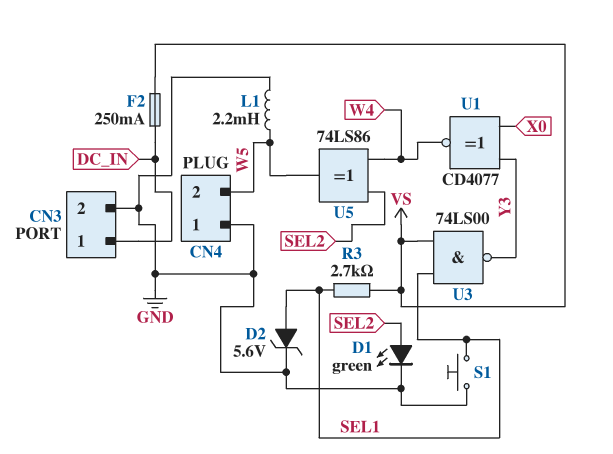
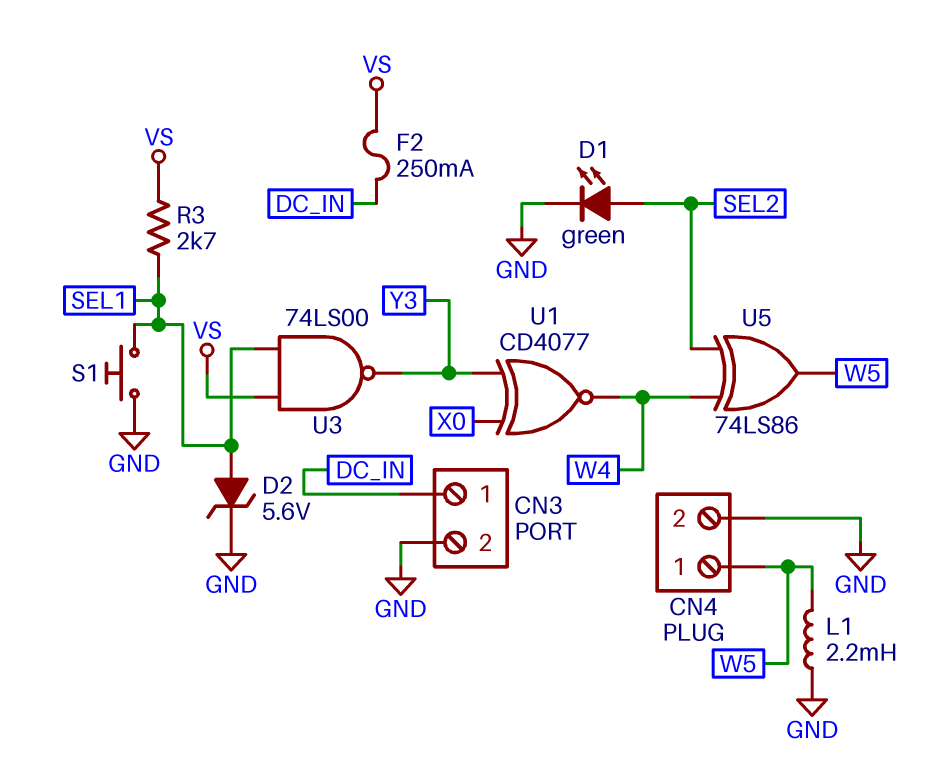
CN4 pin 1: GND -> W5
CN4 pin 2: W5 -> GND

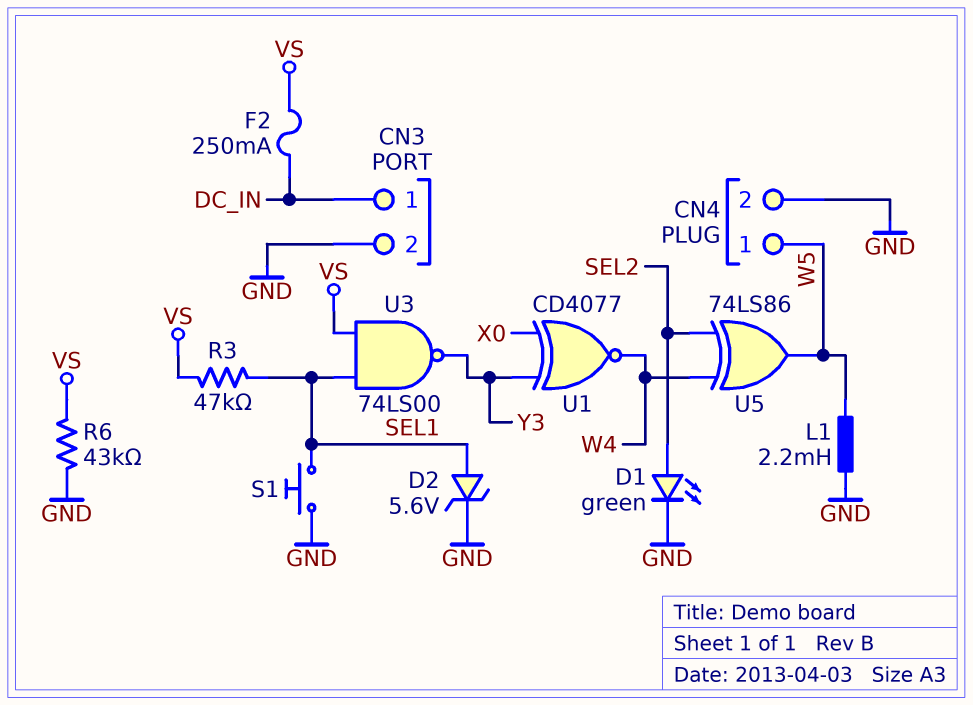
R3: 2.7k (SEL1, VS) -> 47k (SEL1, VS)
R6: none -> 43k (GND, VS)

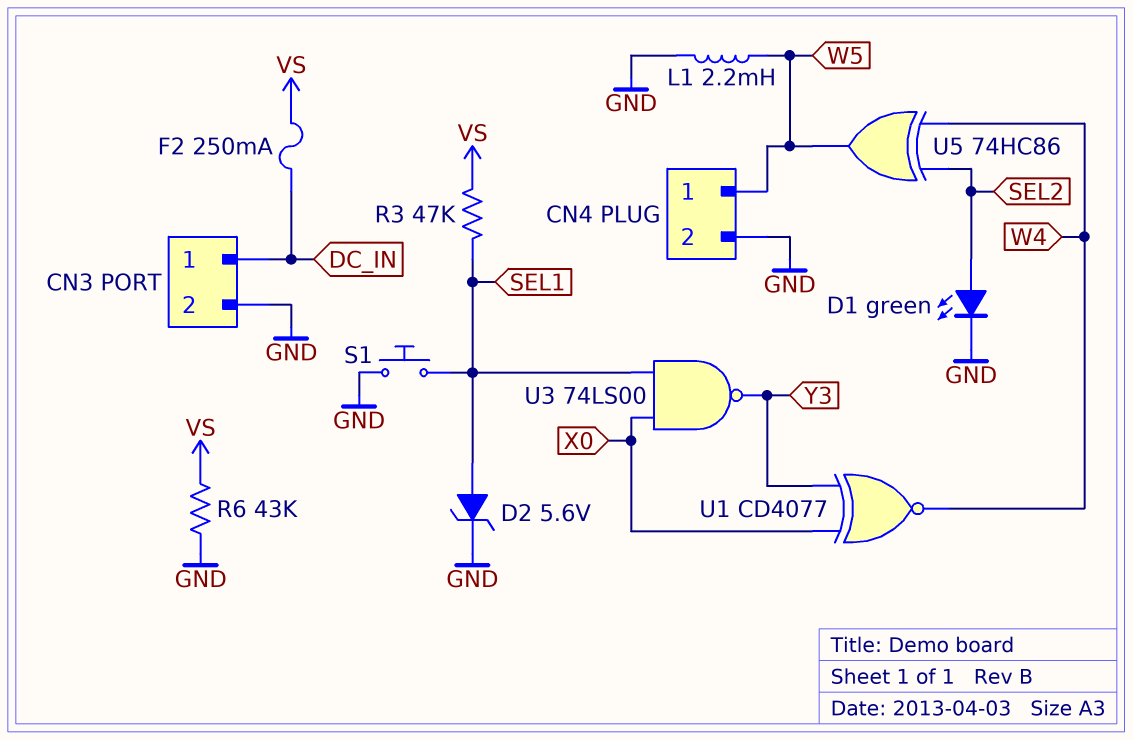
U3: NAND 74LS00 (in SEL1, in VS, out Y3) -> NAND 74LS00 (in SEL1, in X0, out Y3)
U5: XOR 74LS86 (in SEL2, in W4, out W5) -> XOR 74HC86 (in SEL2, in W4, out W5)

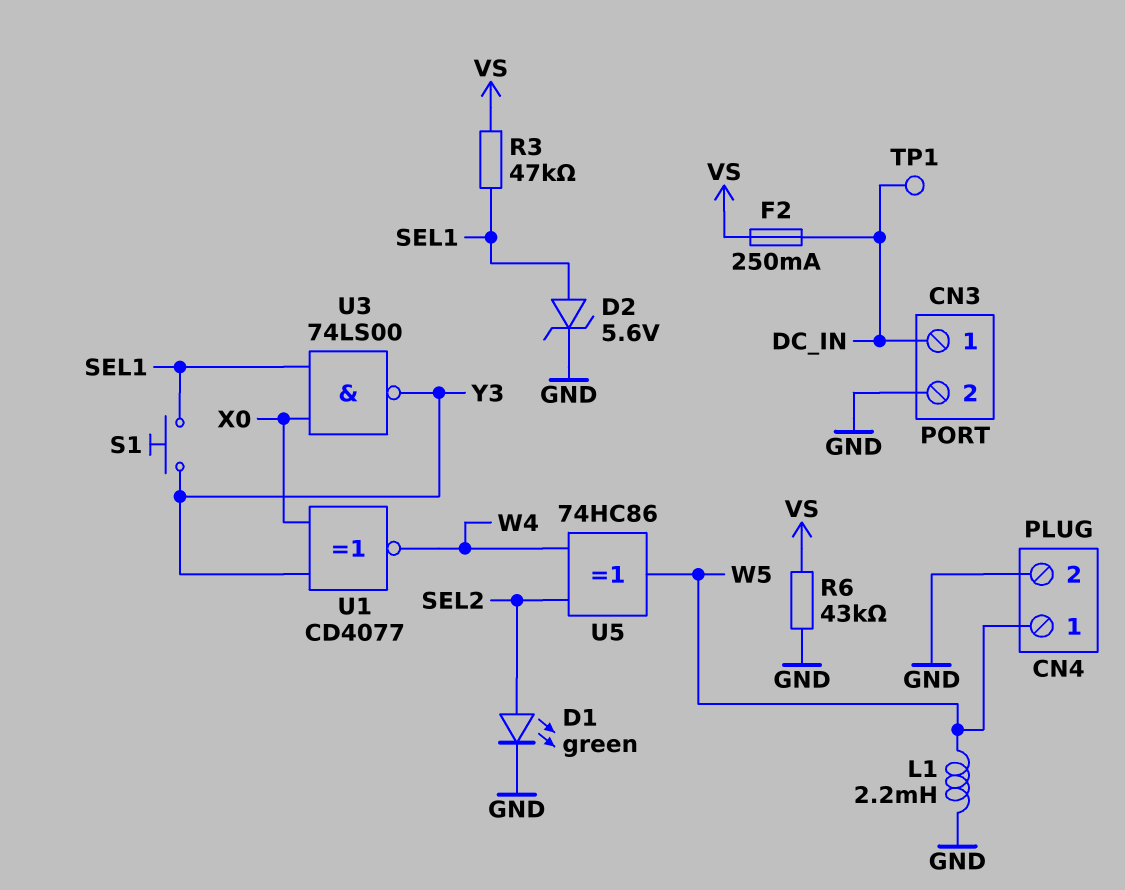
S1: button (GND, SEL1) -> button (SEL1, Y3)
TP1: none -> test point (DC_IN)

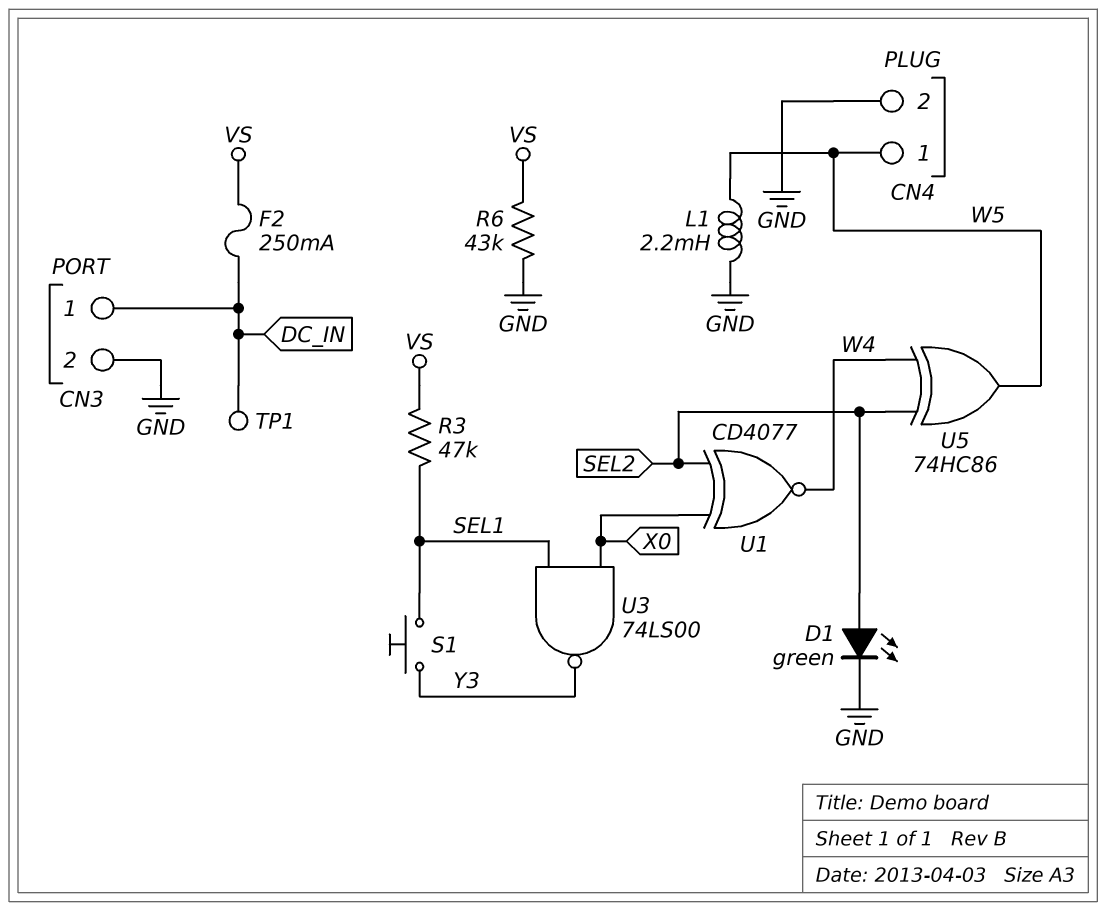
D2: zener 5.6V (A SEL1, K GND) -> none
U1: XNOR CD4077 (in X0, in Y3, out W4) -> XNOR CD4077 (in SEL2, in X0, out W4)

